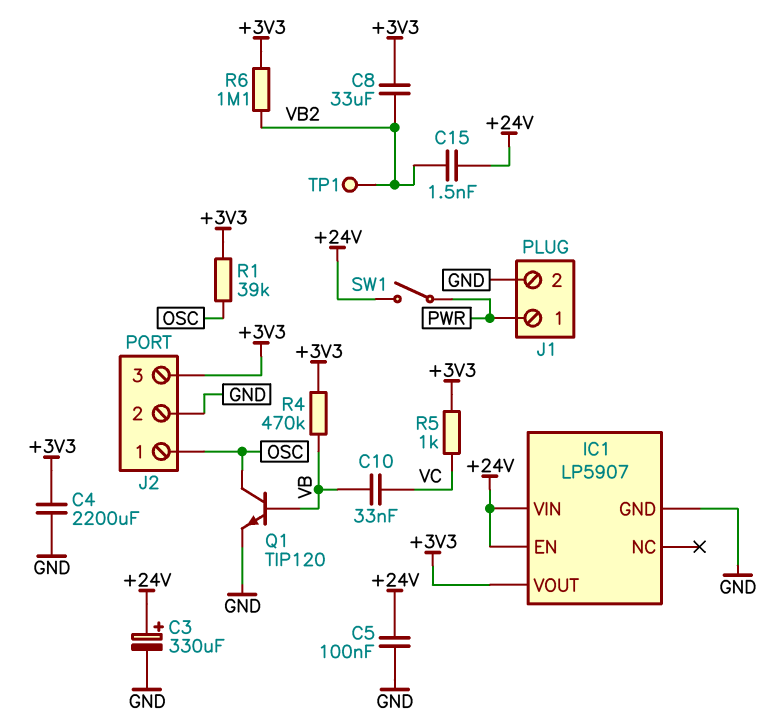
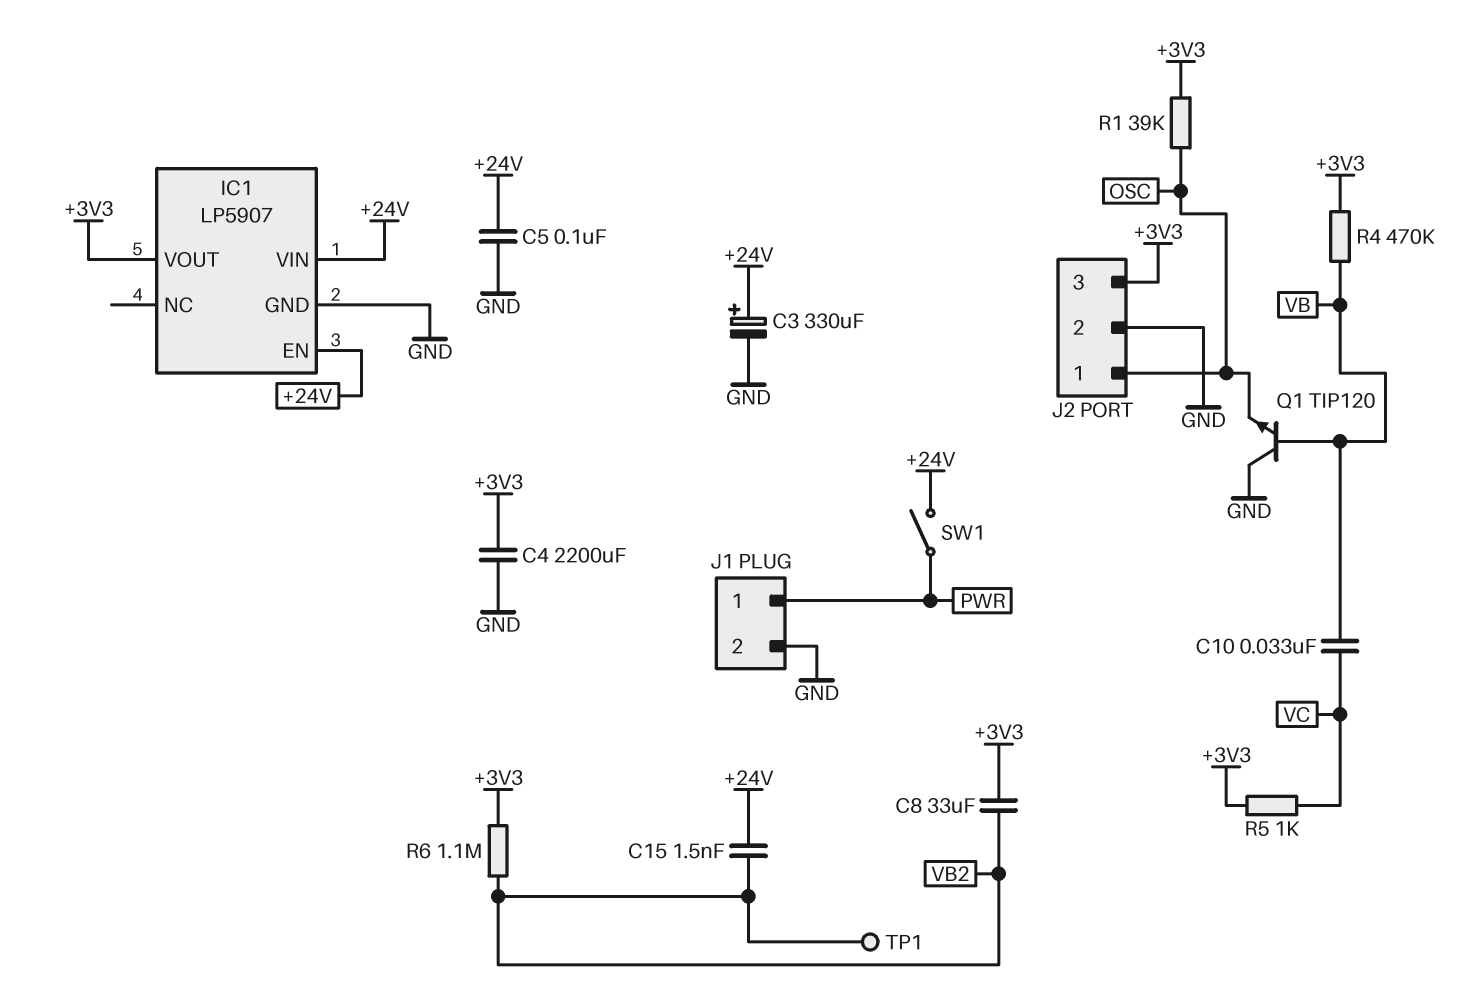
Q1: NPN TIP120 (B VB, C OSC, E GND) -> NPN TIP120 (B VB, C GND, E OSC)

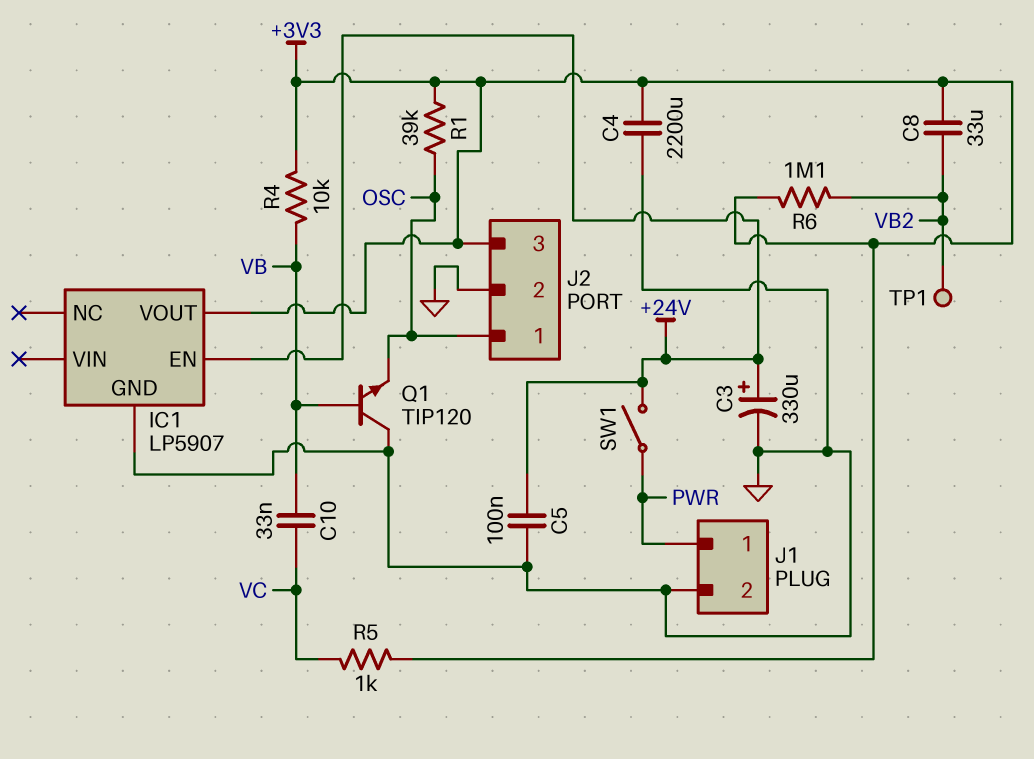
C15: 1.5nF (+24V, VB2) -> none
IC1 pin VIN: +24V -> none
R4: 470k (+3V3, VB) -> 10k (+3V3, VB)

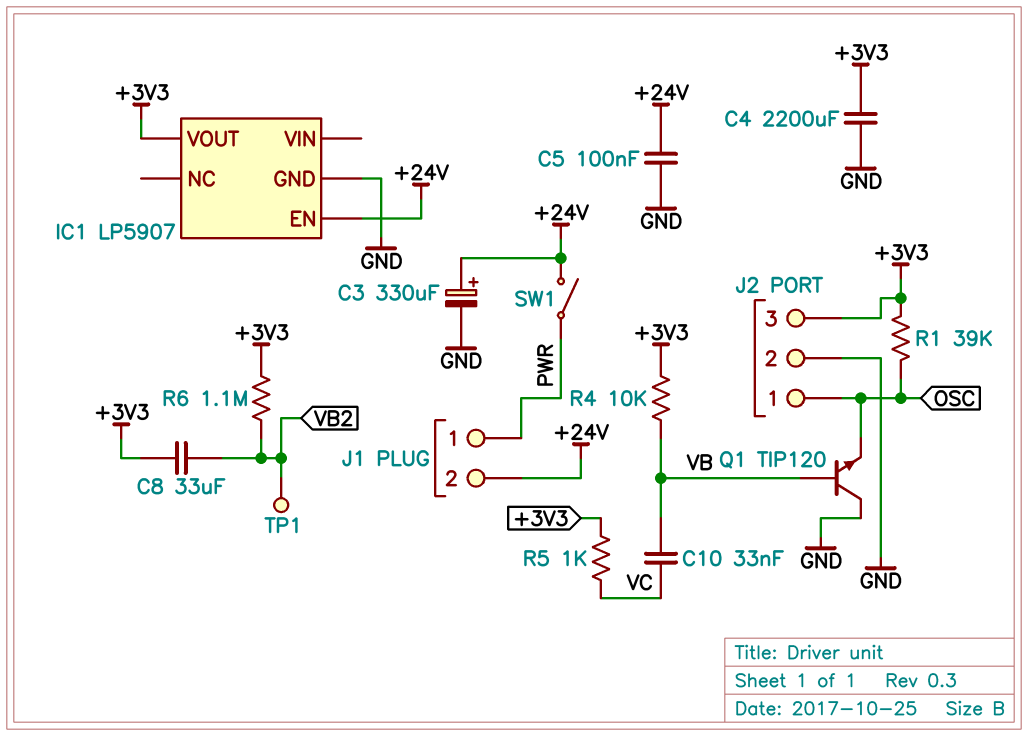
J1 pin 2: GND -> +24V

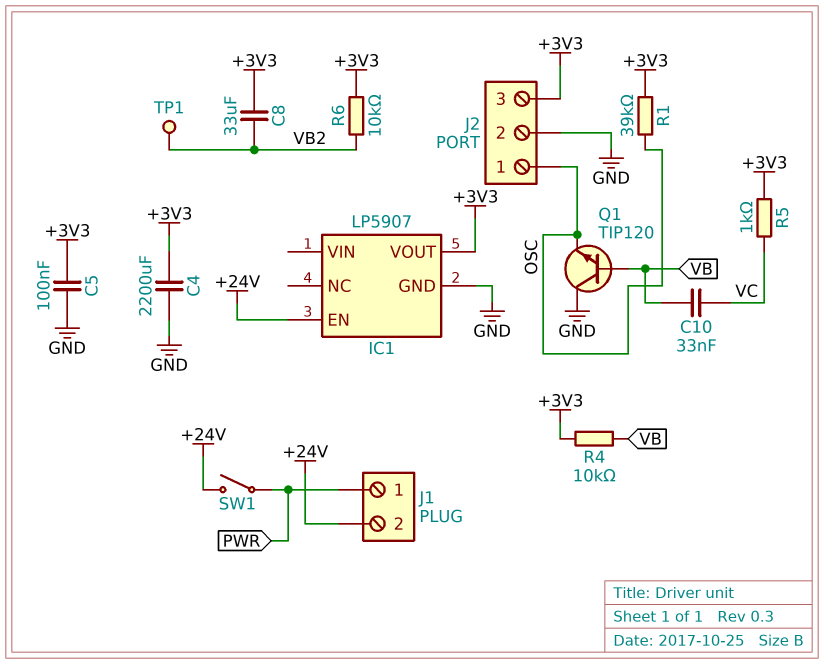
C3: 330uF (plus +24V, minus GND) -> none
C5: 100nF (+24V, GND) -> 100nF (+3V3, GND)
R6: 1.1M (+3V3, VB2) -> 10k (+3V3, VB2)

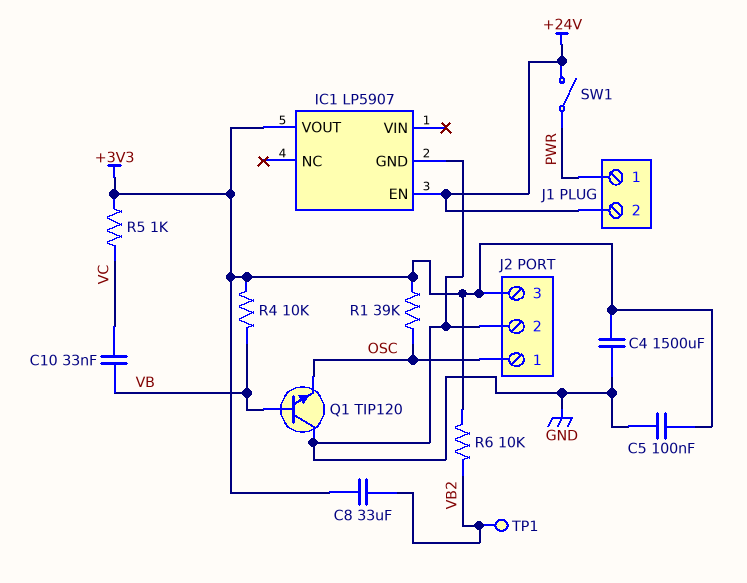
C4: 2200uF (+3V3, GND) -> 1500uF (+3V3, GND)

